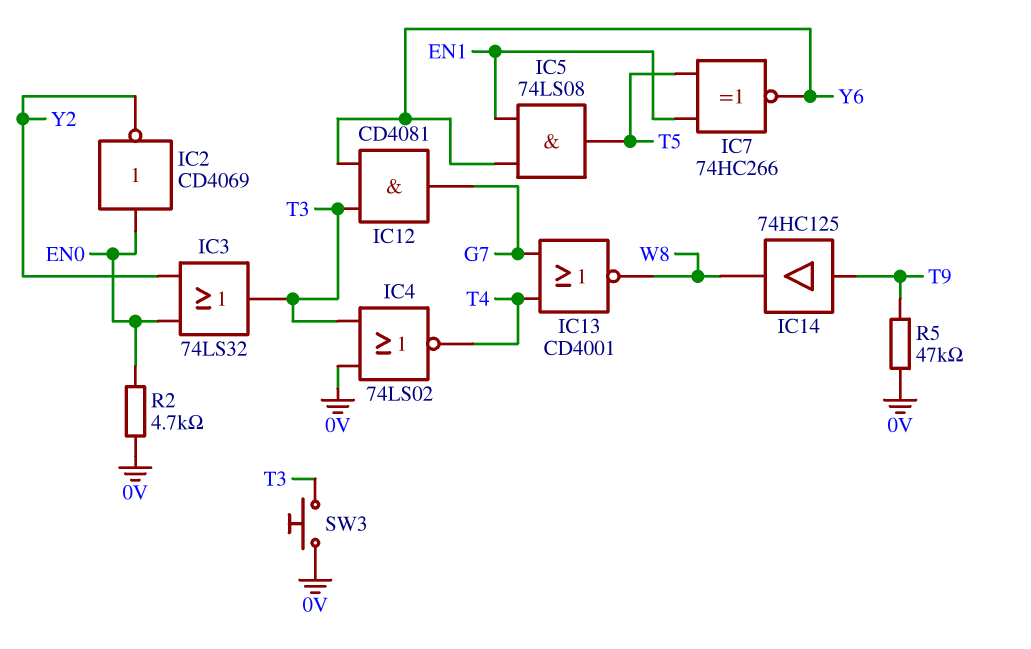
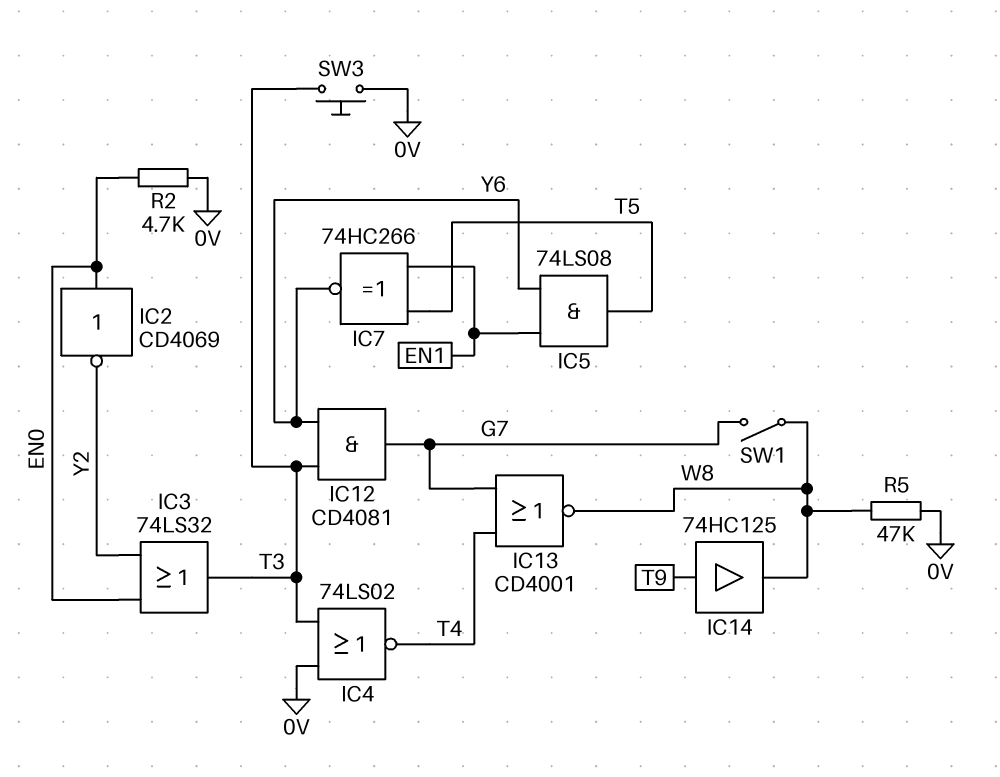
R5: 47k (0V, T9) -> 47k (0V, W8)
SW1: none -> switch (G7, W8)

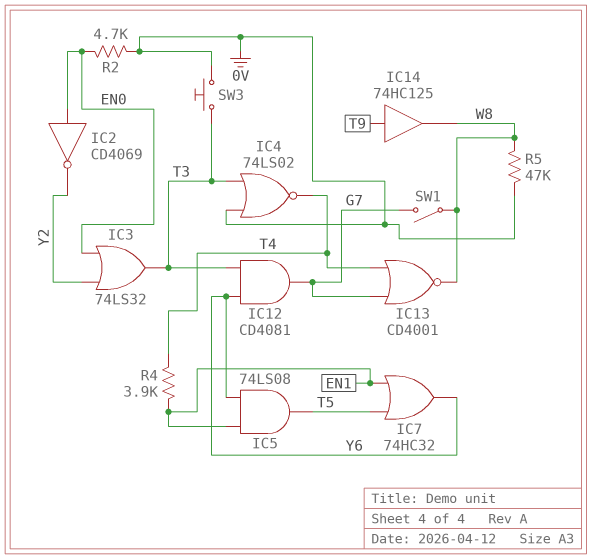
IC7: XNOR 74HC266 (in EN1, in T5, out Y6) -> OR 74HC32 (in EN1, in T5, out Y6)
R4: none -> 3.9k (EN1, T4)

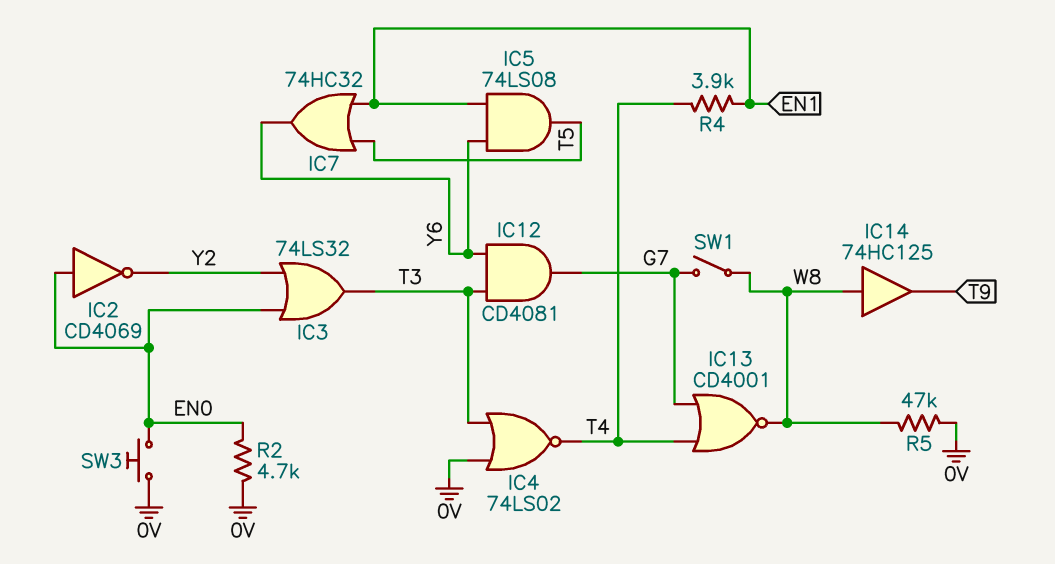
IC14: buffer 74HC125 (in T9, out W8) -> buffer 74HC125 (in W8, out T9)
SW3: button (0V, T3) -> button (0V, EN0)

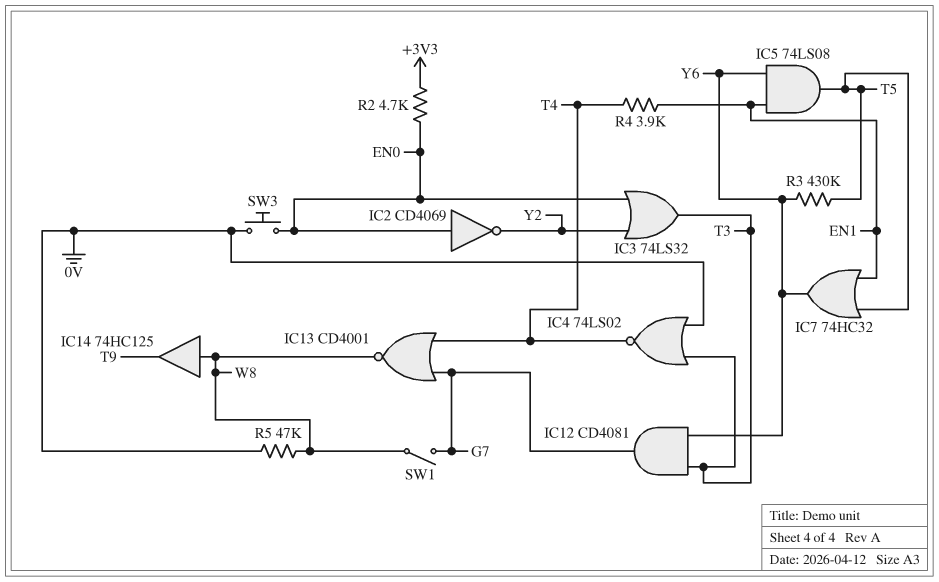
R2: 4.7k (0V, EN0) -> 4.7k (+3V3, EN0)
R3: none -> 430k (T5, Y6)

